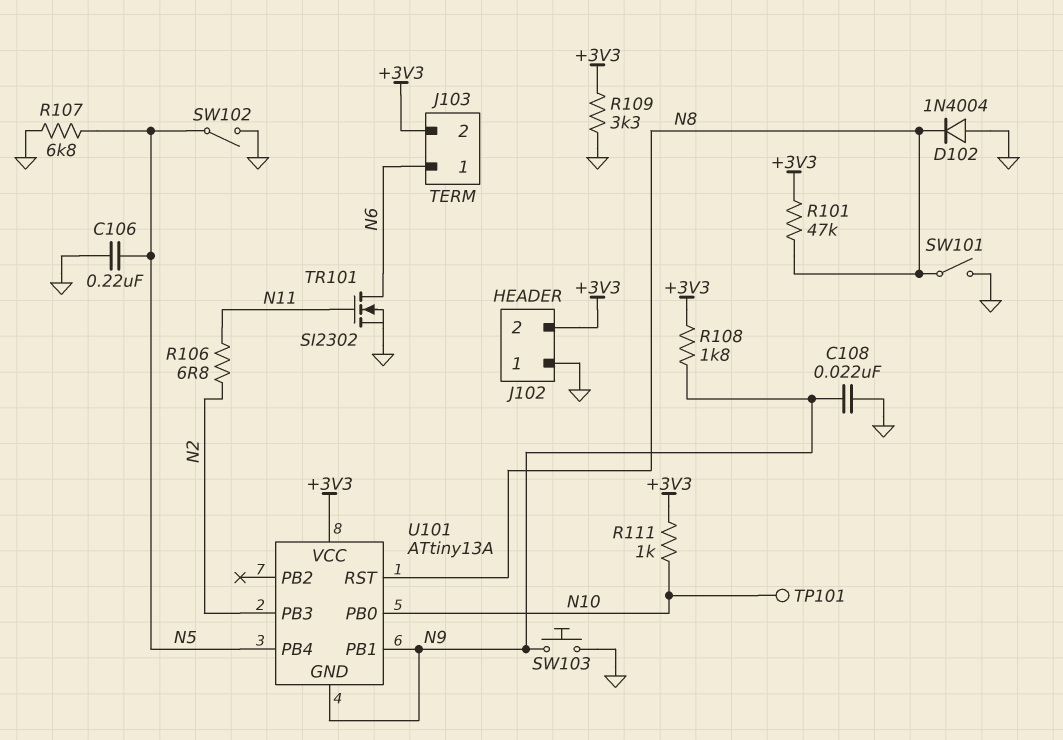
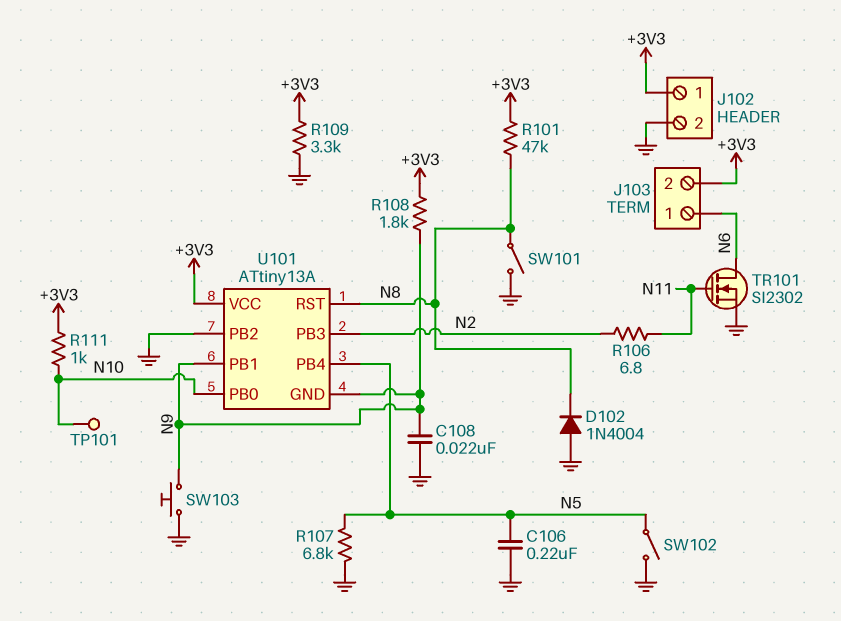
J102 pin 1: GND -> +3V3
J102 pin 2: +3V3 -> GND
U101 pin PB2: none -> GND

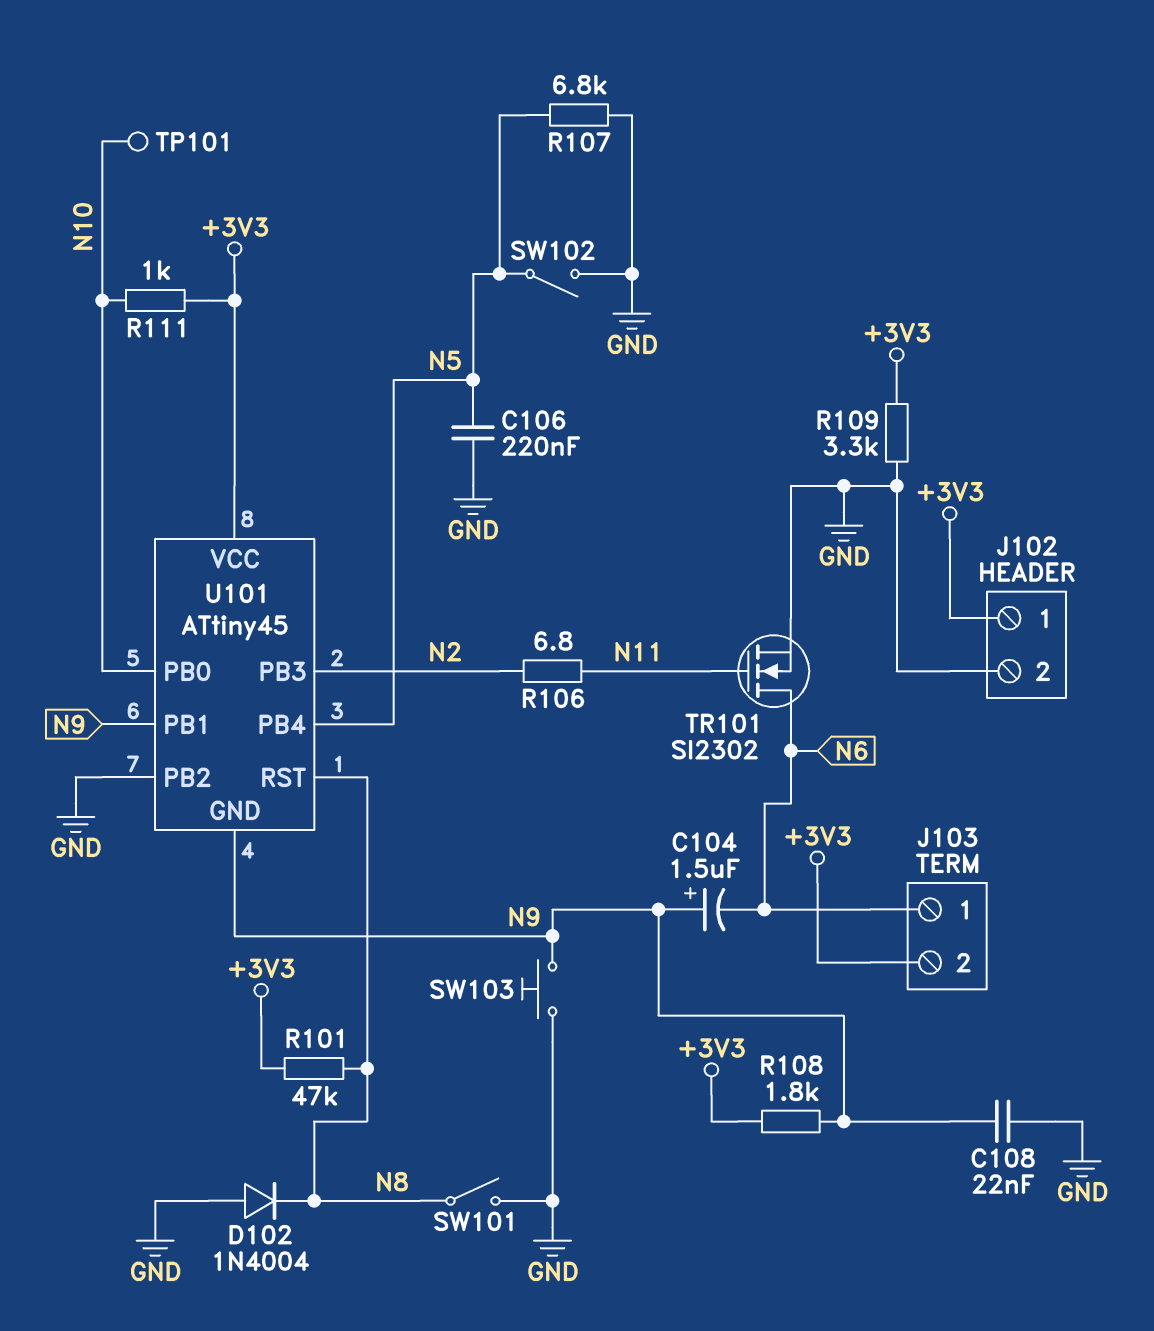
C104: none -> 1.5uF (plus N9, minus N6)
U101: ATtiny13A -> ATtiny45

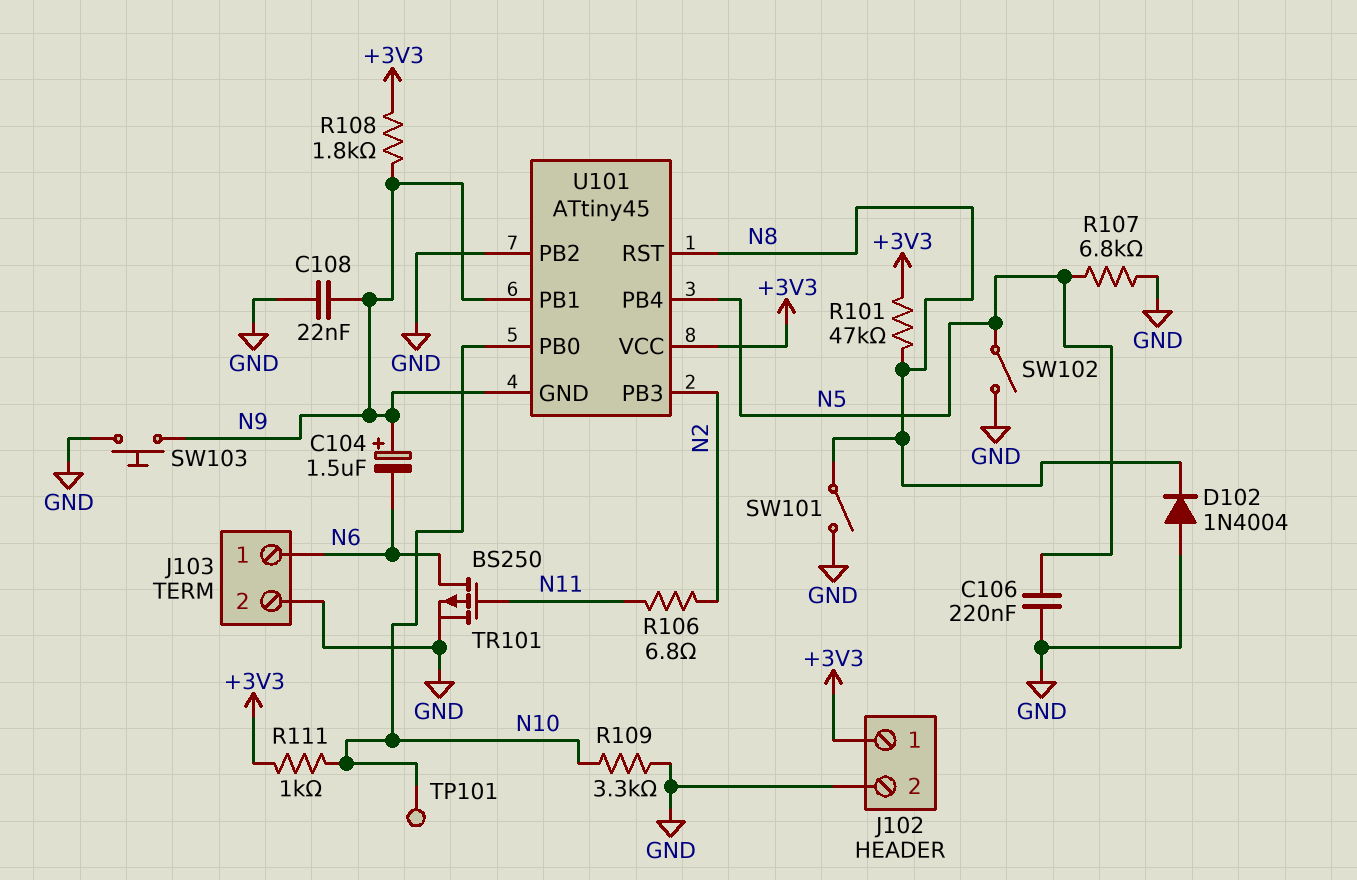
J103 pin 2: +3V3 -> GND
R109: 3.3k (+3V3, GND) -> 3.3k (GND, N10)
TR101: NMOS SI2302 (G N11, D N6, S GND) -> PMOS BS250 (G N11, D N6, S GND)

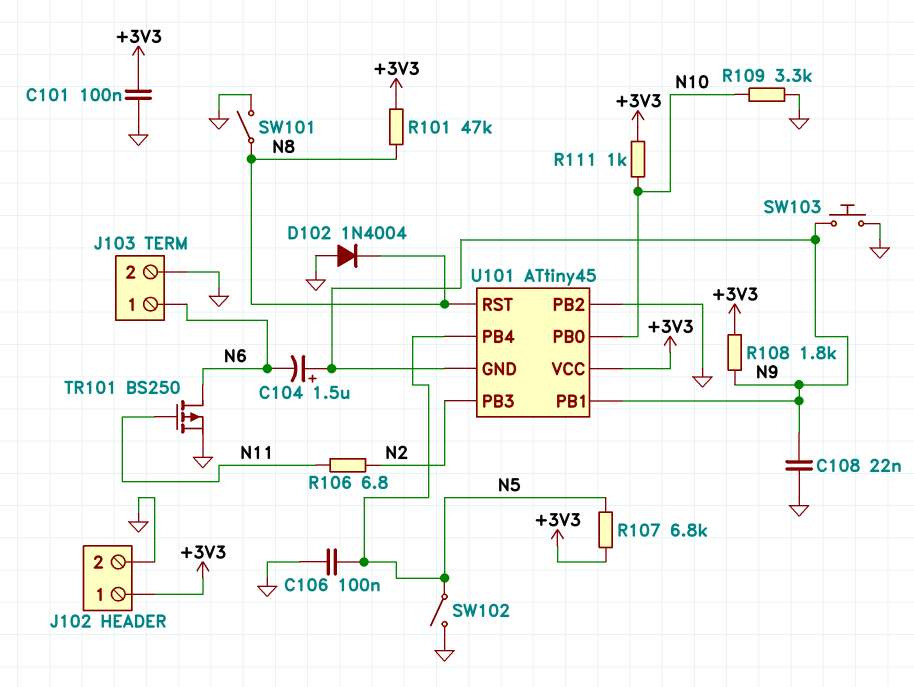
C101: none -> 100nF (+3V3, GND)
C106: 220nF (GND, N5) -> 100nF (GND, N5)
R107: 6.8k (GND, N5) -> 6.8k (+3V3, N5)
TP101: test point (N10) -> none

